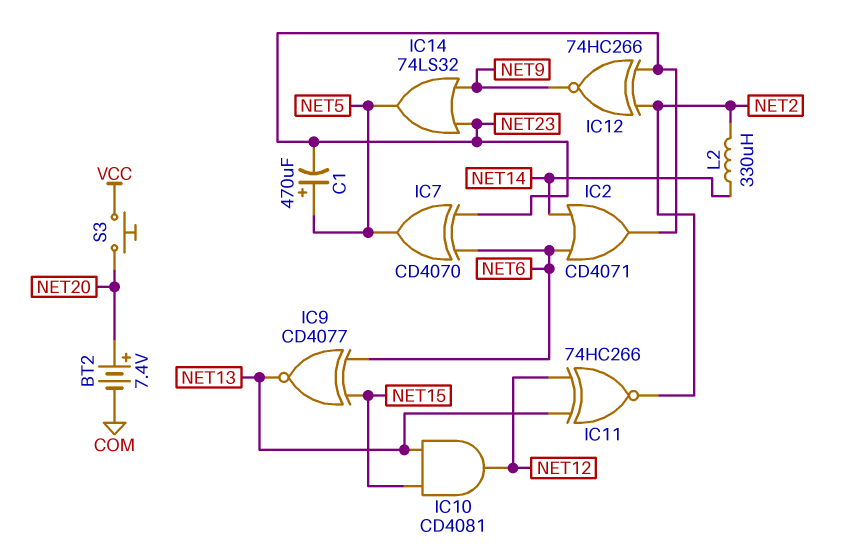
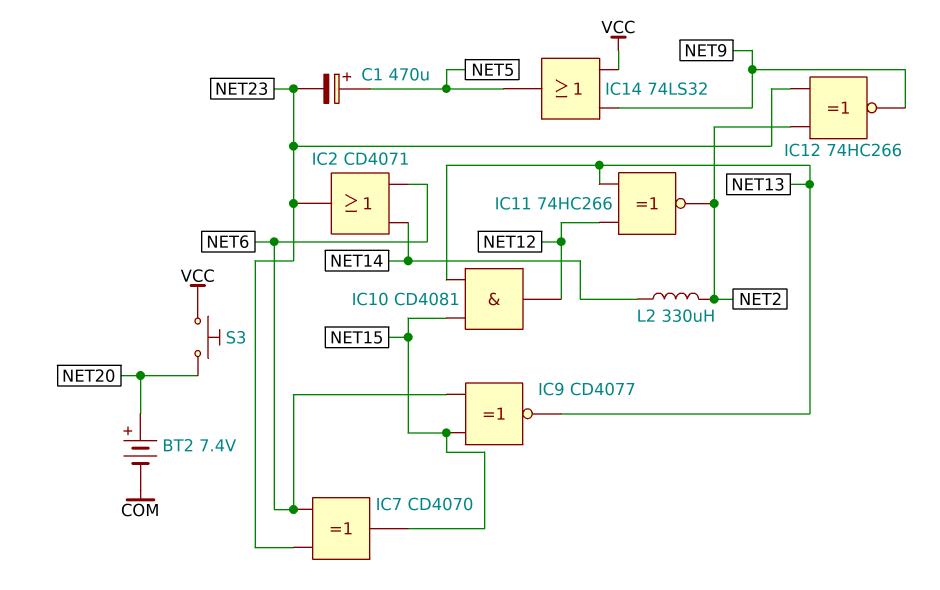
IC7: XOR CD4070 (in NET6, in NET23, out NET5) -> XOR CD4070 (in NET6, in NET23, out NET15)
IC14: OR 74LS32 (in NET9, in NET23, out NET5) -> OR 74LS32 (in NET9, in VCC, out NET5)

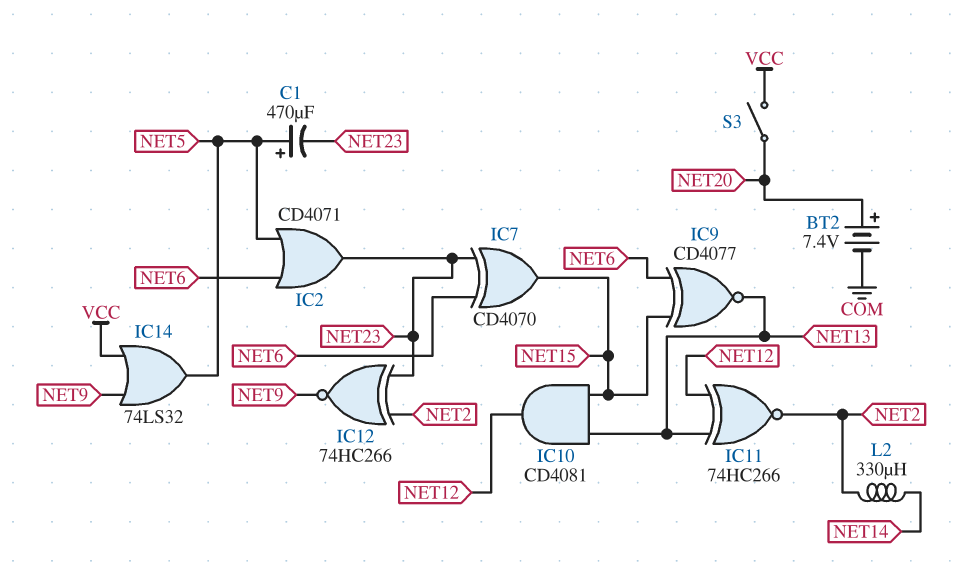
IC2: OR CD4071 (in NET6, in NET14, out NET23) -> OR CD4071 (in NET5, in NET6, out NET23)
S3: button (NET20, VCC) -> switch (NET20, VCC)

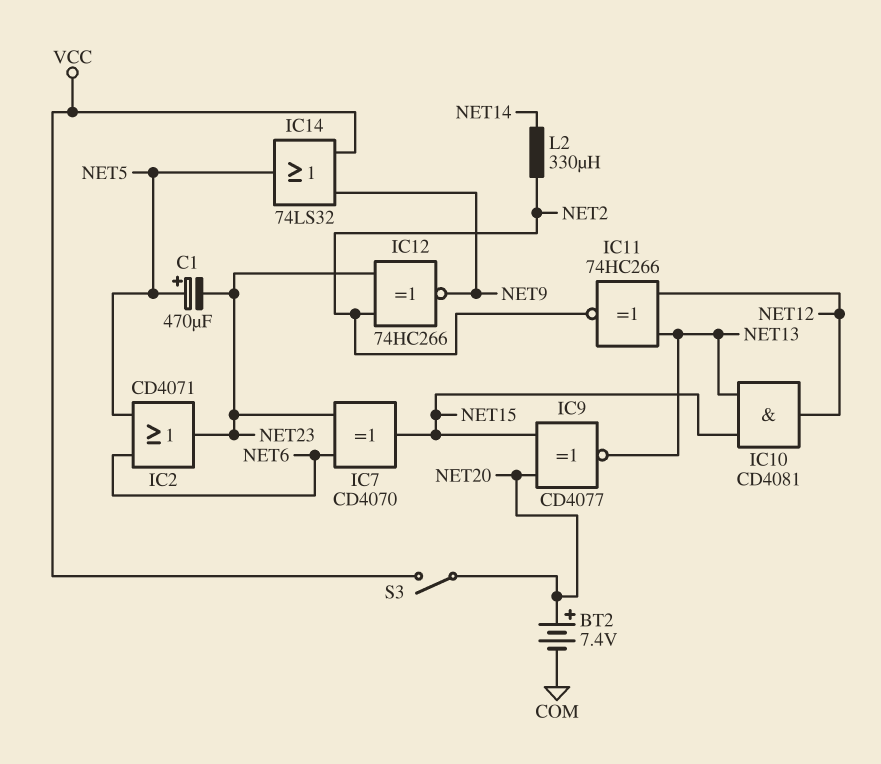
IC9: XNOR CD4077 (in NET6, in NET15, out NET13) -> XNOR CD4077 (in NET15, in NET20, out NET13)

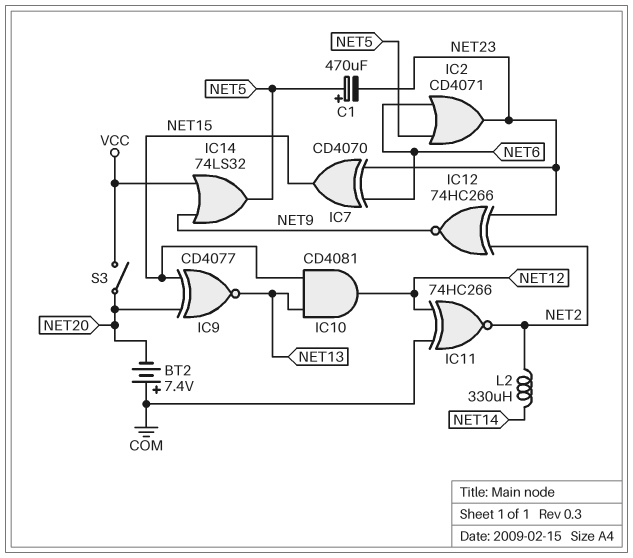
BT2: 7.4V (plus NET20, minus COM) -> 7.4V (plus COM, minus NET20)
IC11: XNOR 74HC266 (in NET12, in NET13, out NET2) -> XNOR 74HC266 (in COM, in NET12, out NET2)

